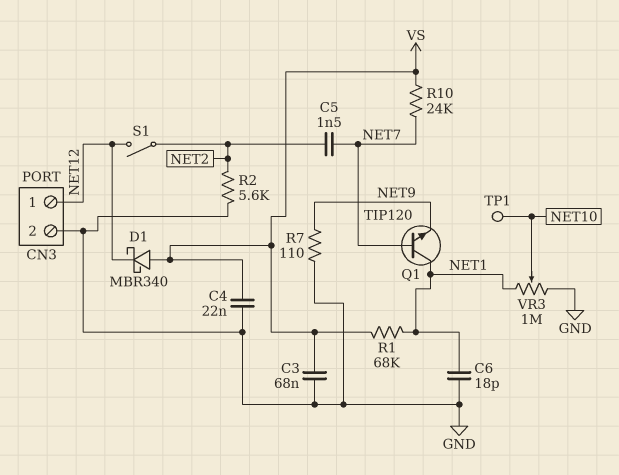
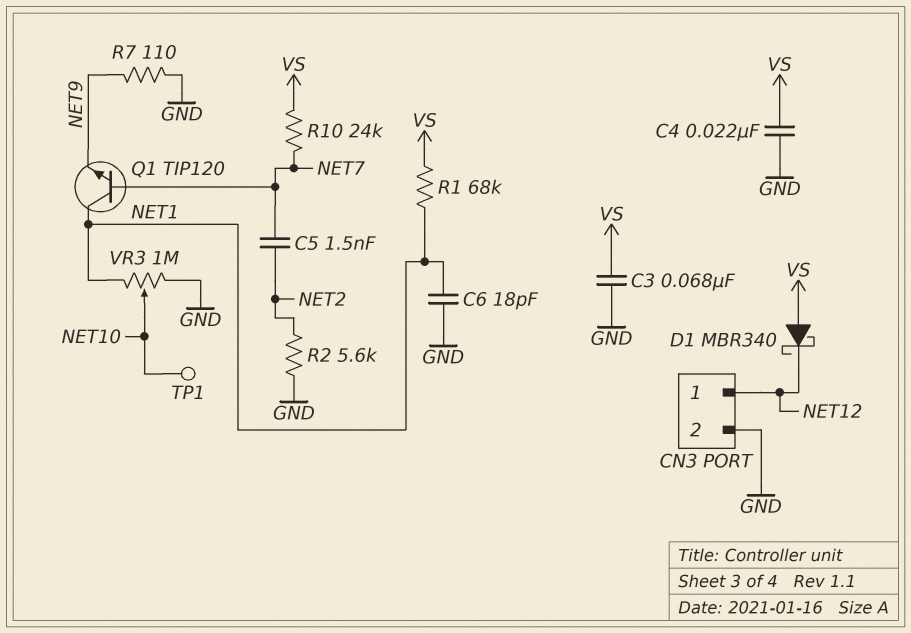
S1: switch (NET2, NET12) -> none

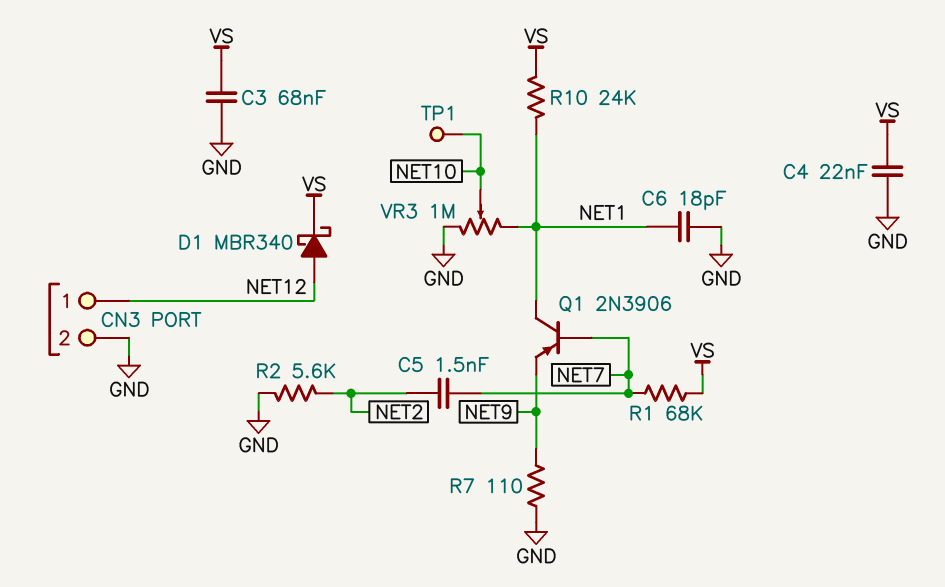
D1: schottky MBR340 (A VS, K NET12) -> schottky MBR340 (A NET12, K VS)
Q1: NPN TIP120 (B NET7, C NET1, E NET9) -> PNP 2N3906 (B NET7, C NET1, E NET9)
R1: 68k (NET1, VS) -> 68k (NET7, VS)
R10: 24k (NET7, VS) -> 24k (NET1, VS)

